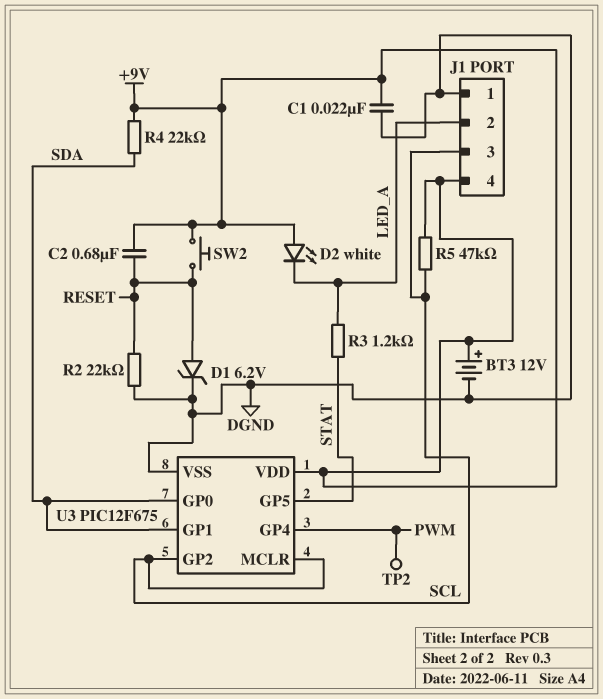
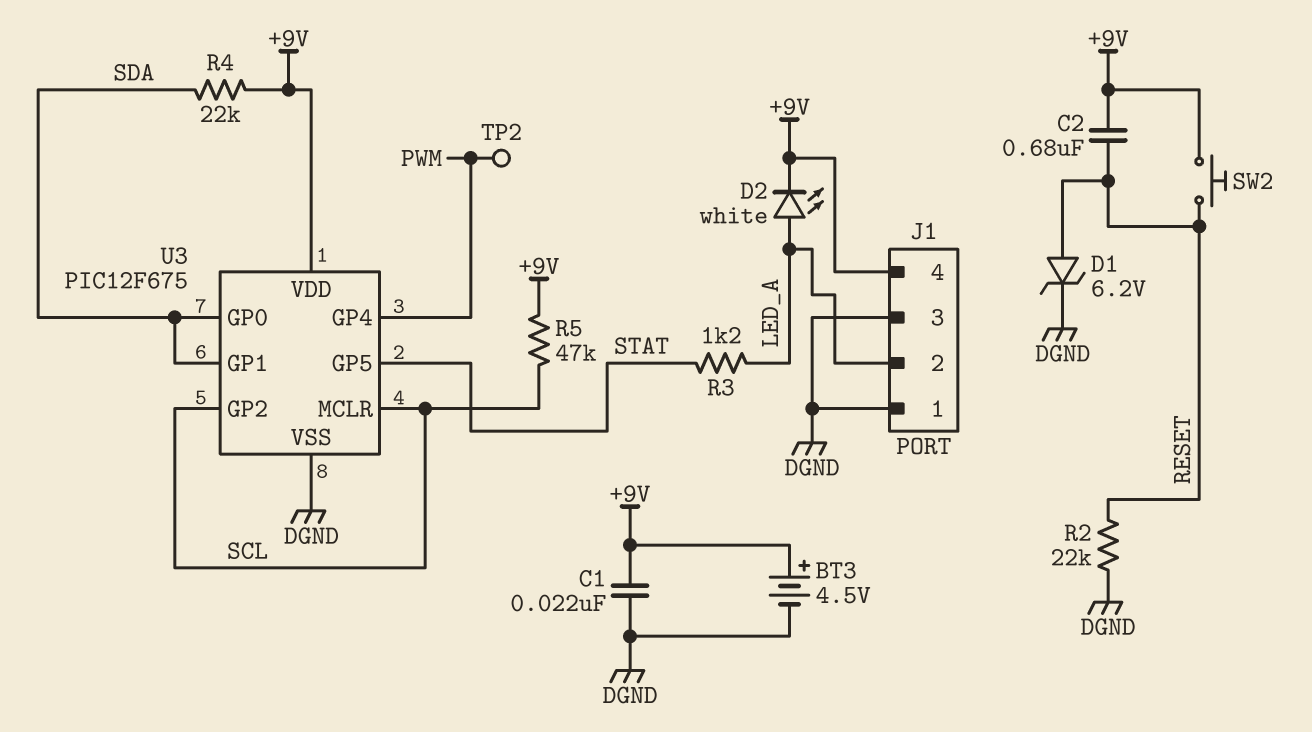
BT3: 12V (plus +9V, minus DGND) -> 4.5V (plus +9V, minus DGND)
D2: LED white (A +9V, K LED_A) -> LED white (A LED_A, K +9V)
J1 pin 3: SCL -> DGND

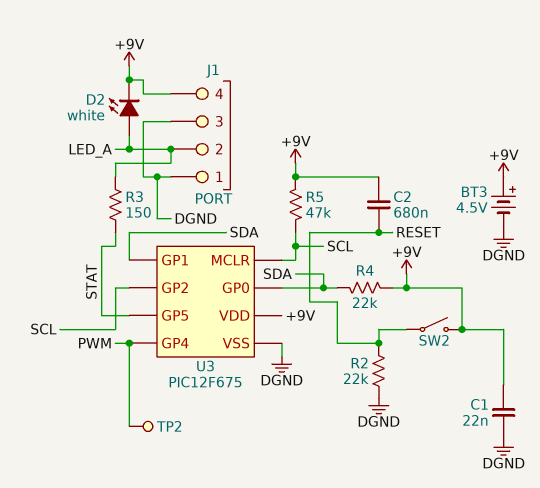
D1: zener 6.2V (A RESET, K DGND) -> none
R3: 1.2k (LED_A, STAT) -> 150 (LED_A, STAT)
SW2: button (+9V, RESET) -> switch (+9V, RESET)

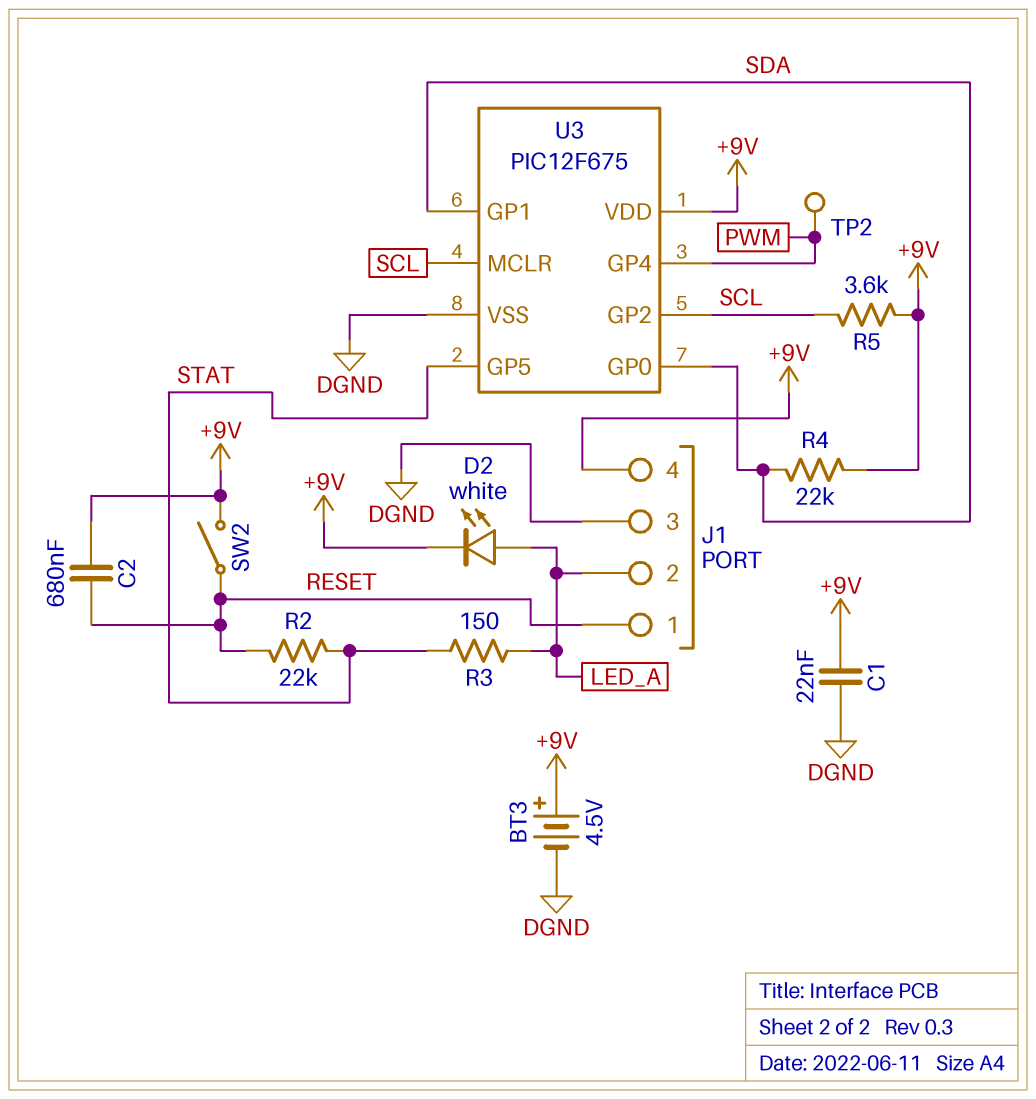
J1 pin 1: DGND -> RESET
R2: 22k (DGND, RESET) -> 22k (RESET, STAT)
R5: 47k (+9V, SCL) -> 3.6k (+9V, SCL)

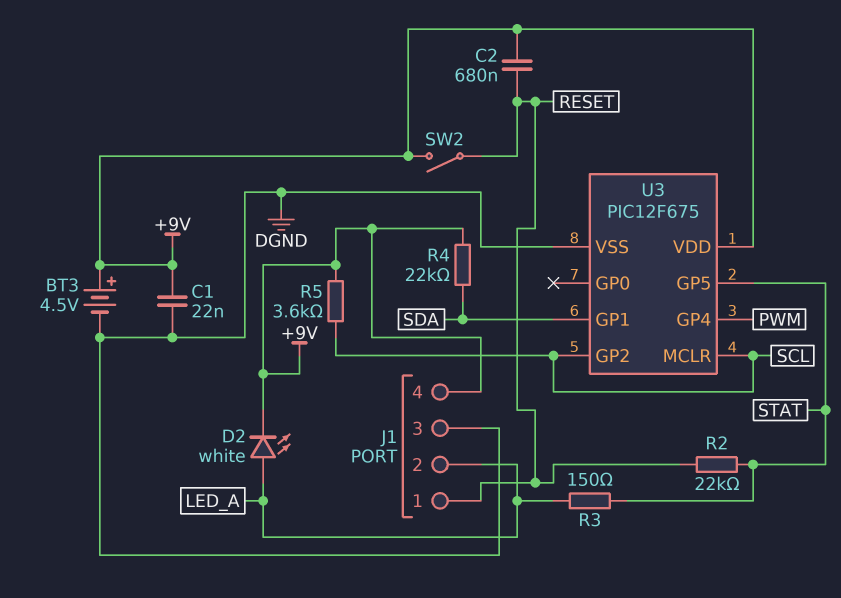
TP2: test point (PWM) -> none
U3 pin GP0: SDA -> none

